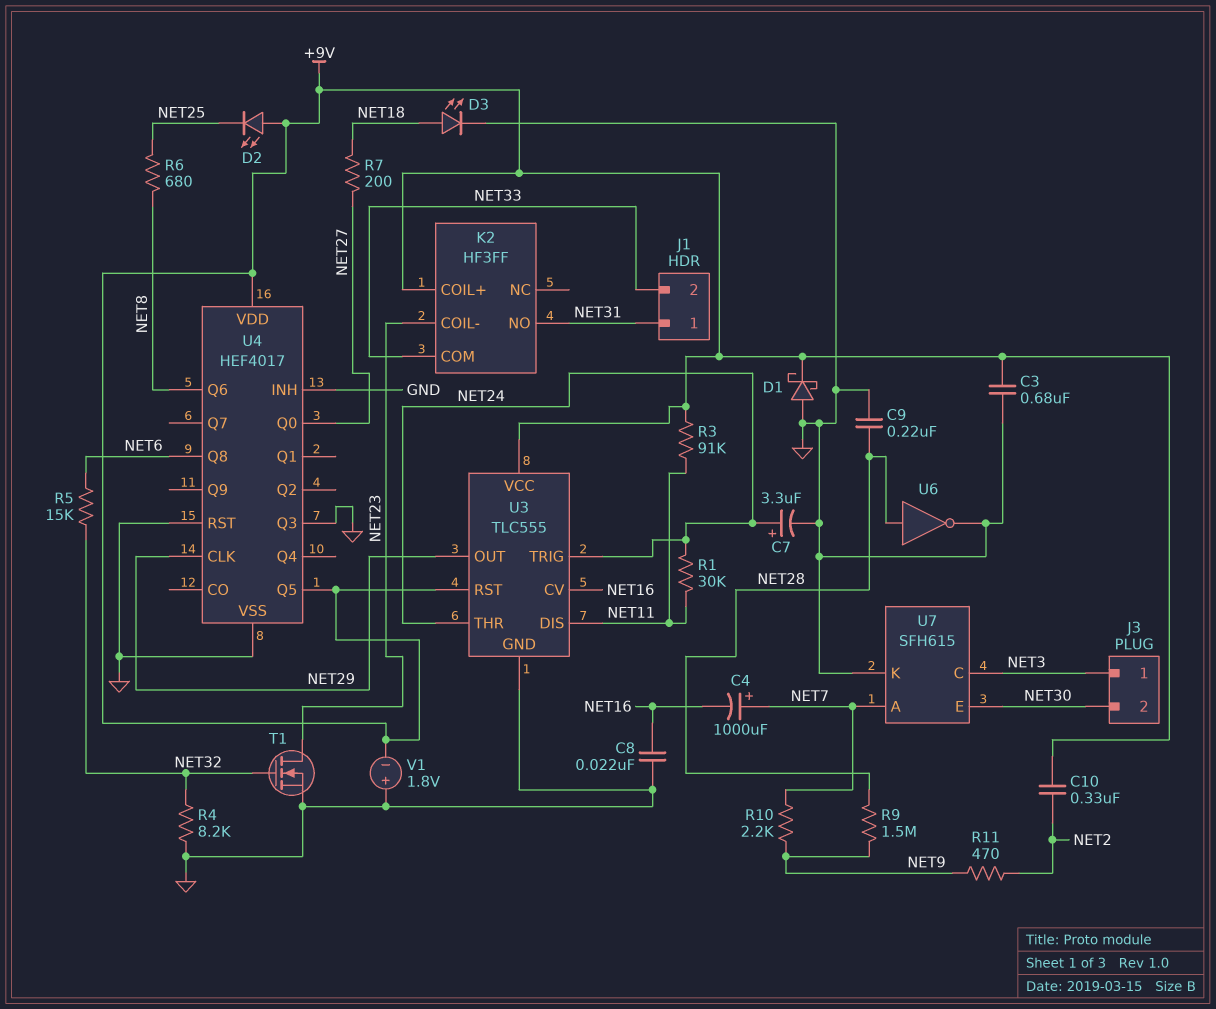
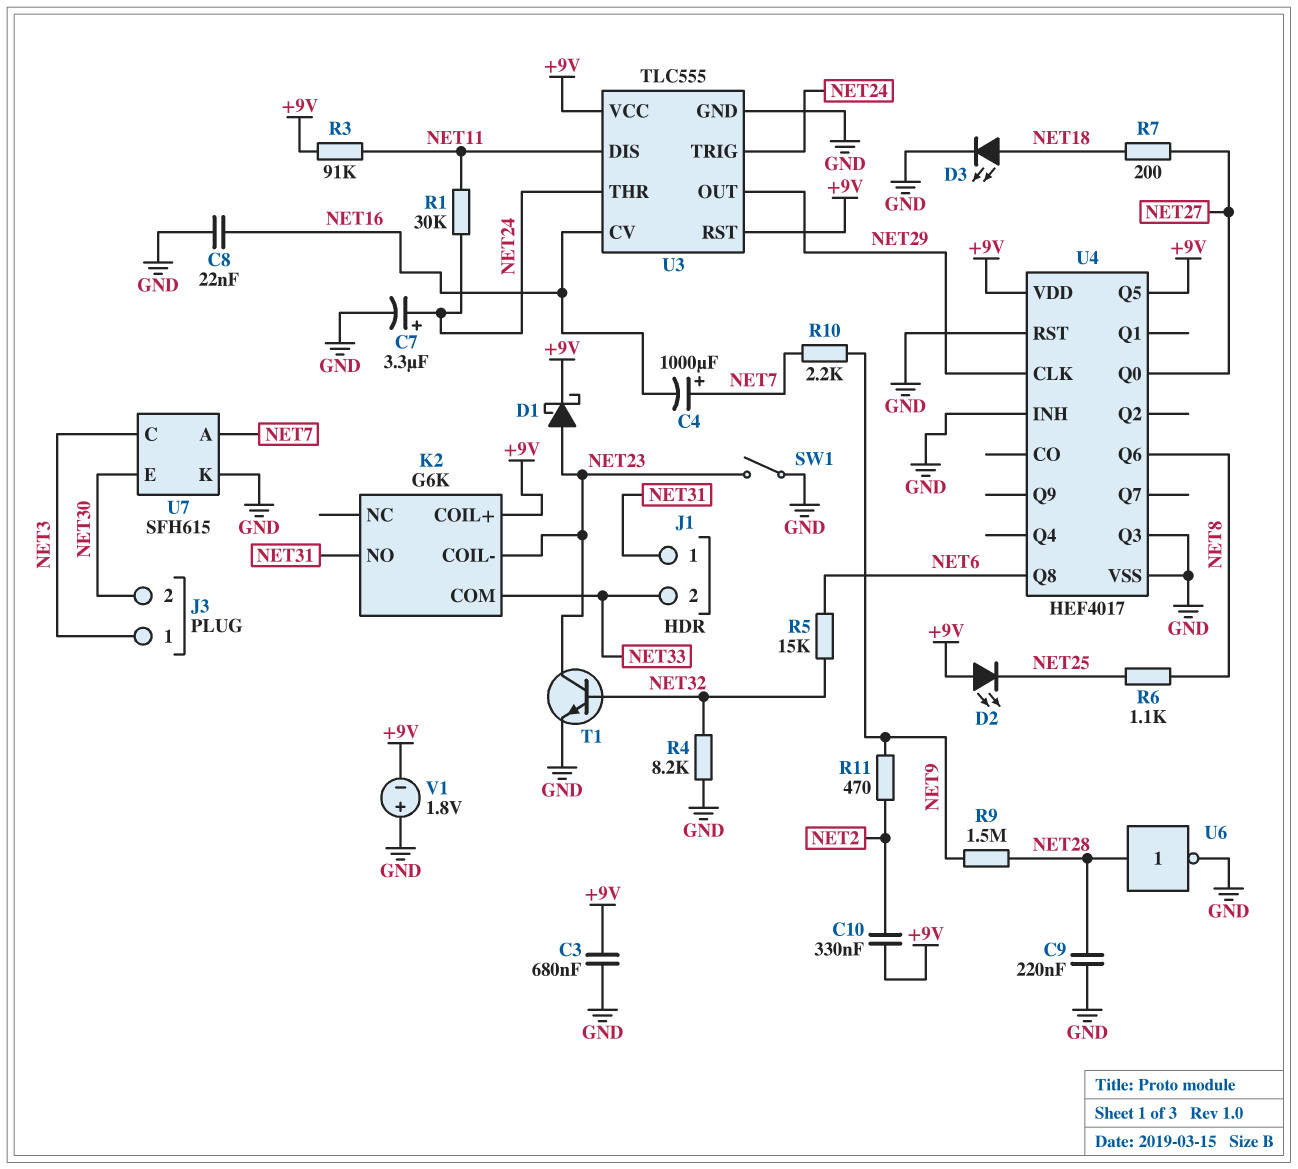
D1: schottky (A GND, K +9V) -> schottky (A NET23, K +9V)
K2: HF3FF -> G6K
R6: 680 (NET8, NET25) -> 1.1k (NET8, NET25)
SW1: none -> switch (GND, NET23)
T1: NMOS (G NET32, D NET23, S GND) -> NPN (B NET32, C NET23, E GND)

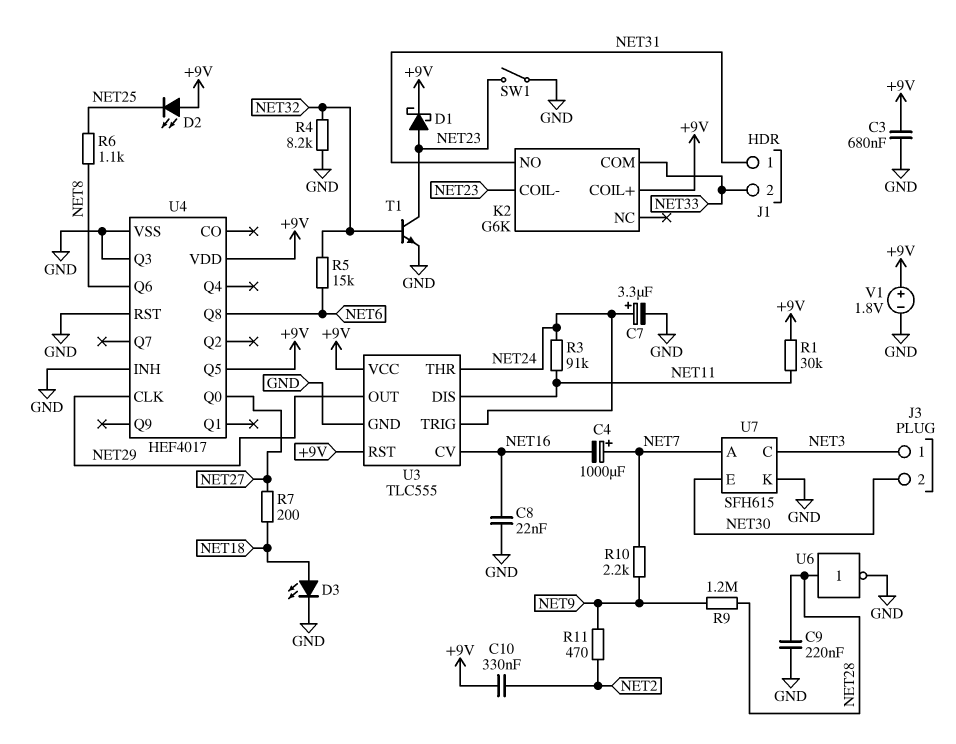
R1: 30k (NET11, NET24) -> 30k (+9V, NET11)
R3: 91k (+9V, NET11) -> 91k (NET11, NET24)
R9: 1.5M (NET9, NET28) -> 1.2M (NET9, NET28)
V1: 1.8V (plus GND, minus +9V) -> 1.8V (plus +9V, minus GND)

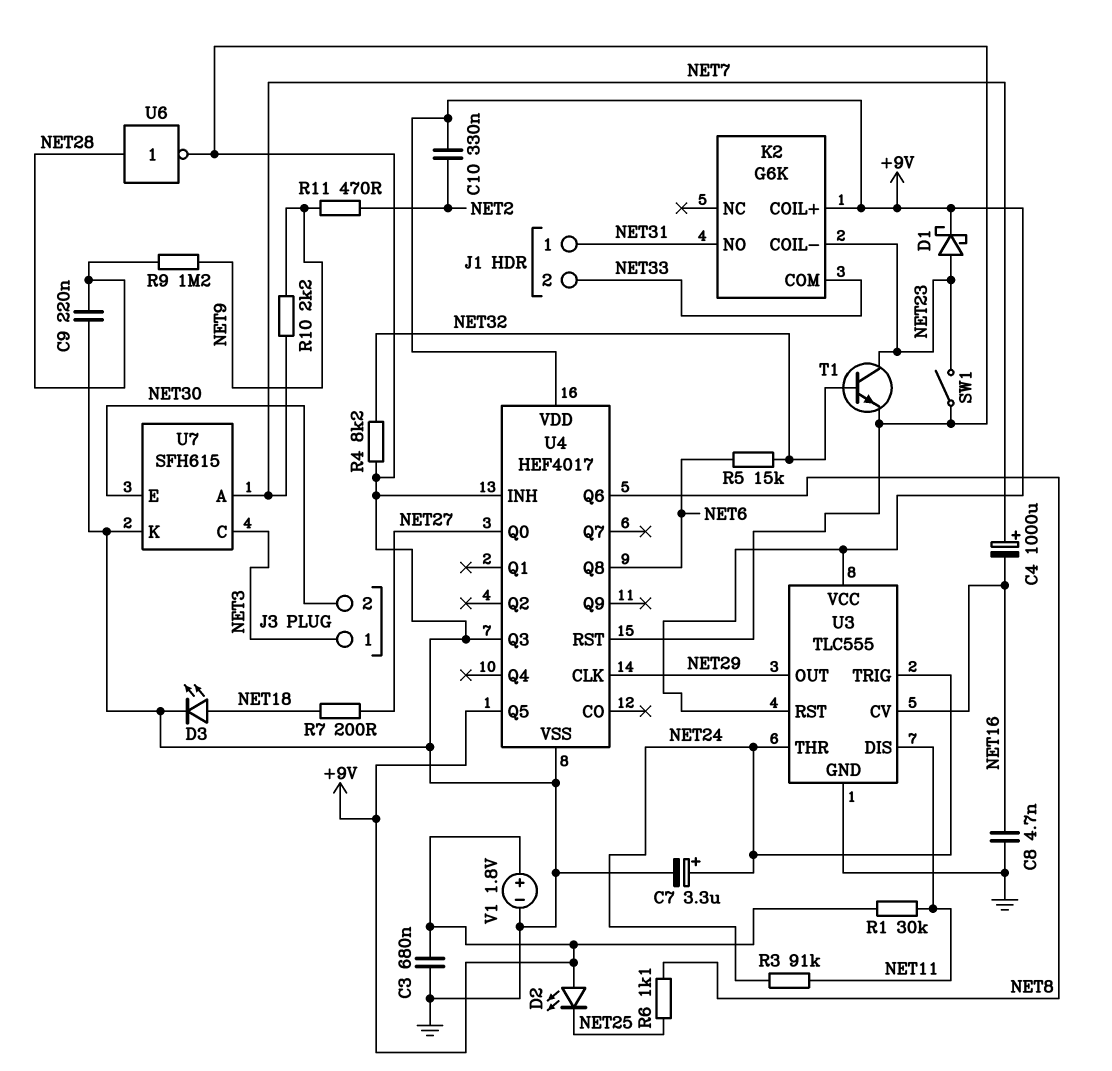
C8: 22nF (GND, NET16) -> 4.7nF (GND, NET16)

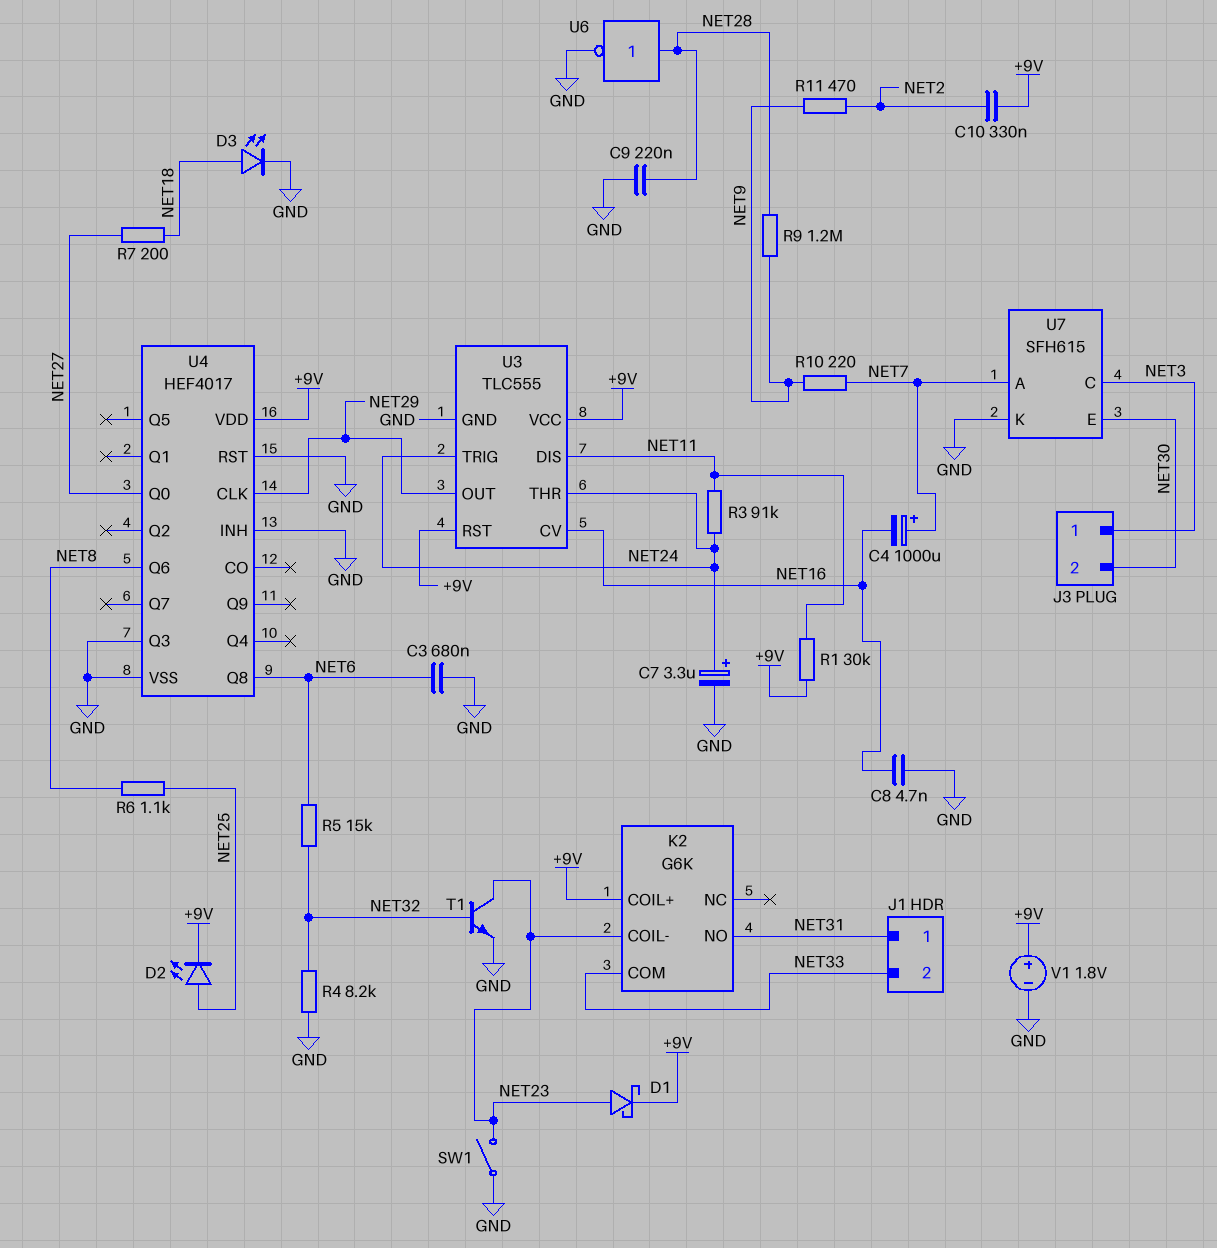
C3: 680nF (+9V, GND) -> 680nF (GND, NET6)
D2: LED (A +9V, K NET25) -> LED (A NET25, K +9V)
R10: 2.2k (NET7, NET9) -> 220 (NET7, NET9)
U4 pin Q5: +9V -> none

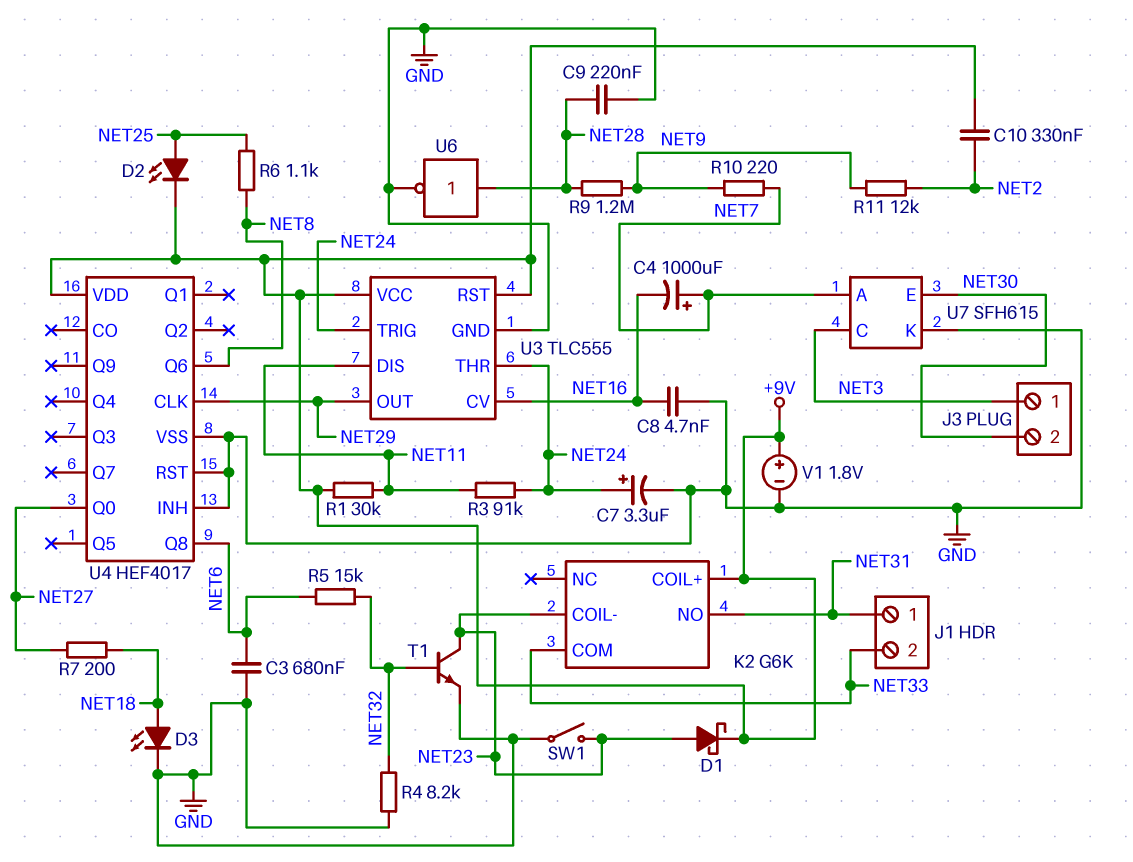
R11: 470 (NET2, NET9) -> 12k (NET2, NET9)
U4 pin Q3: GND -> none

